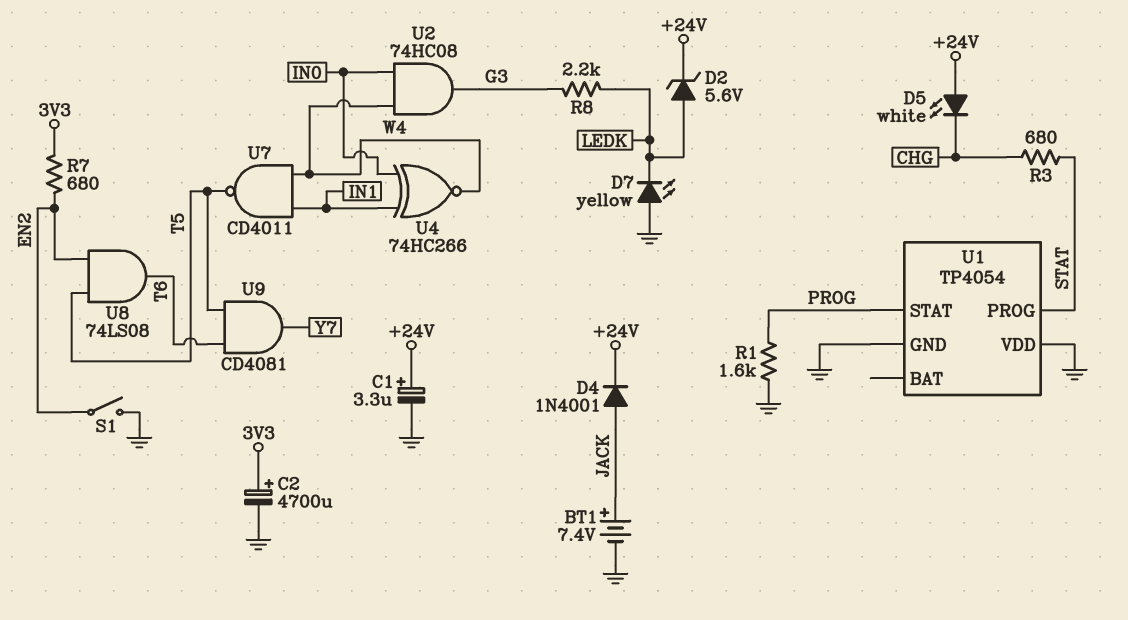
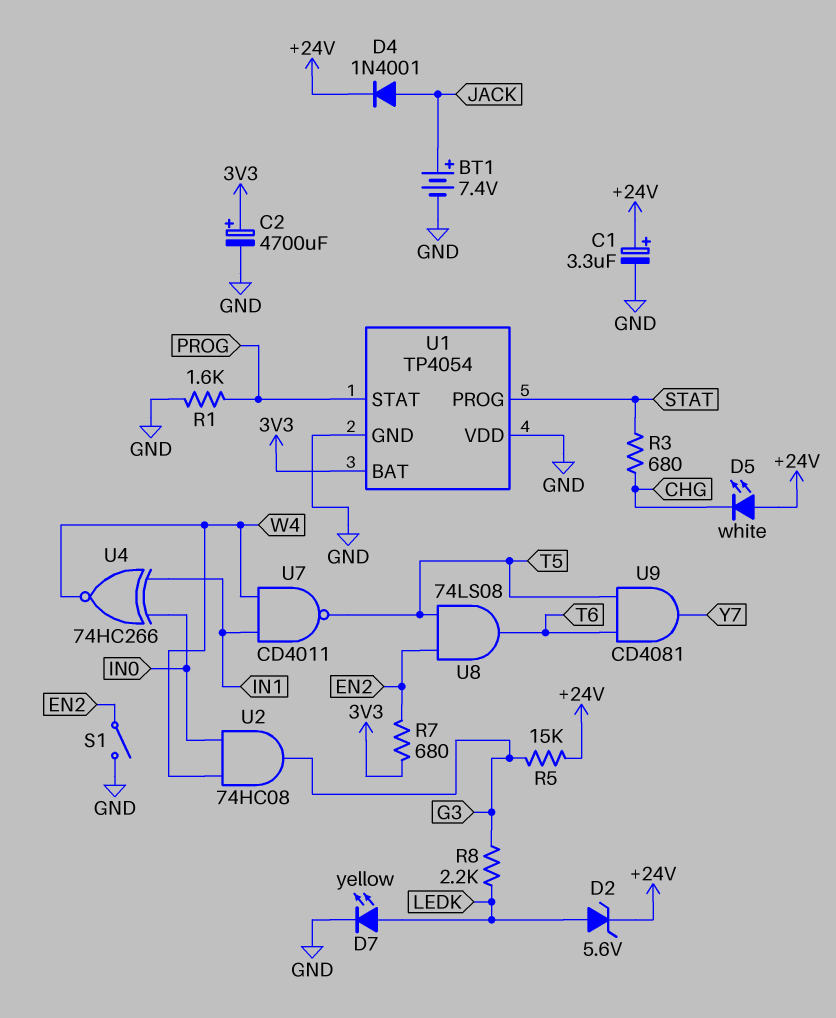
D7: LED yellow (A GND, K LEDK) -> LED yellow (A LEDK, K GND)
R5: none -> 15k (+24V, G3)
U1 pin BAT: none -> 3V3

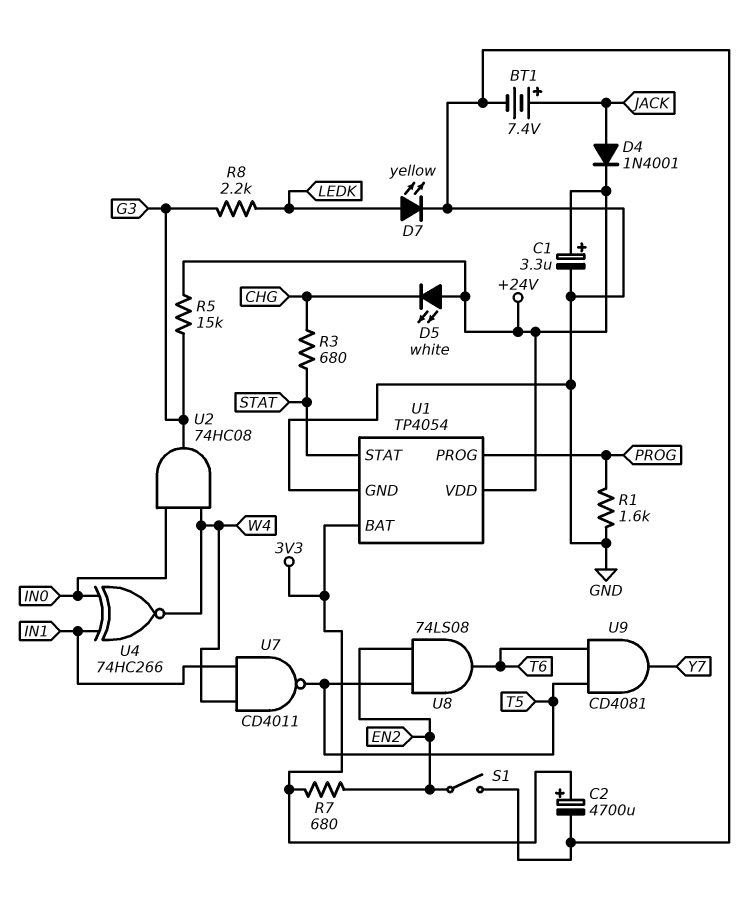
D2: zener 5.6V (A LEDK, K +24V) -> none
U1 pin PROG: STAT -> PROG
U1 pin STAT: PROG -> STAT
U1 pin VDD: GND -> +24V

